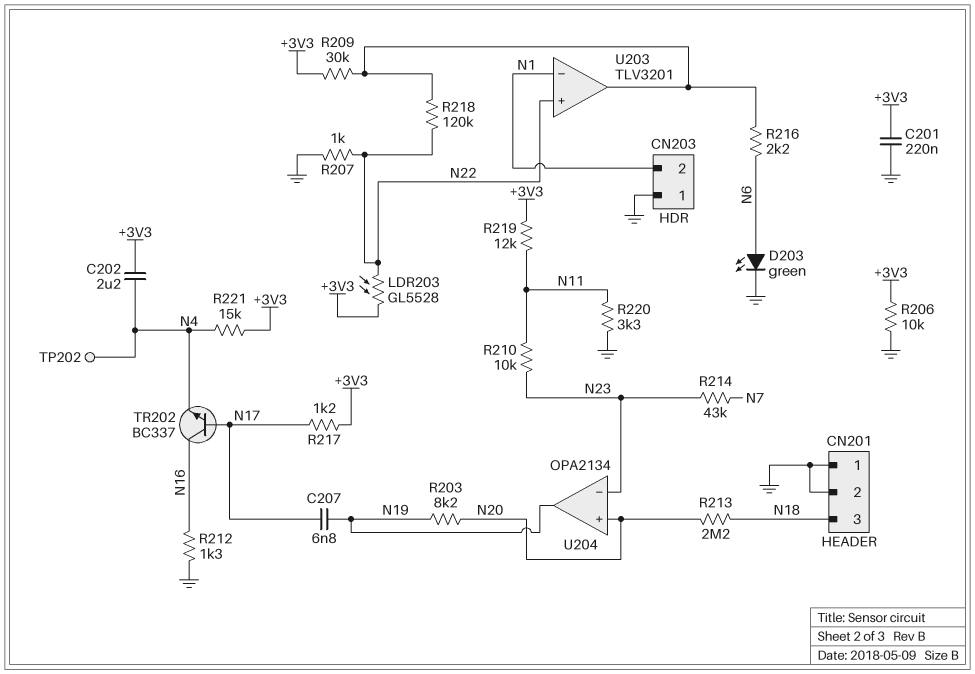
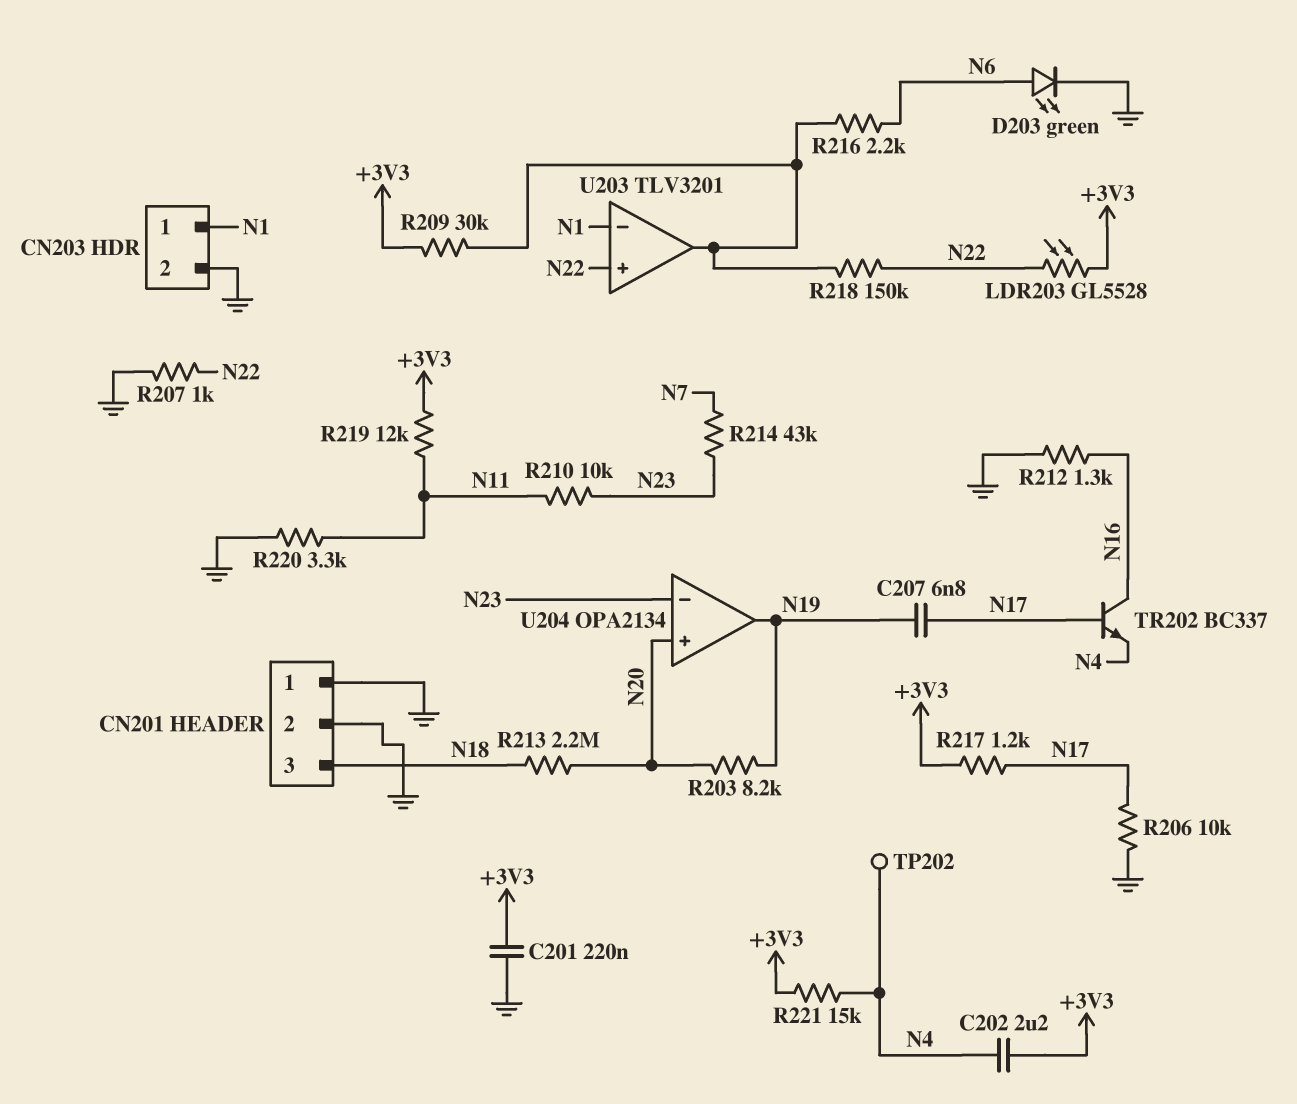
CN203 pin 1: GND -> N1
CN203 pin 2: N1 -> GND
R206: 10k (+3V3, GND) -> 10k (GND, N17)
R218: 120k (N22, U203/out) -> 150k (N22, U203/out)

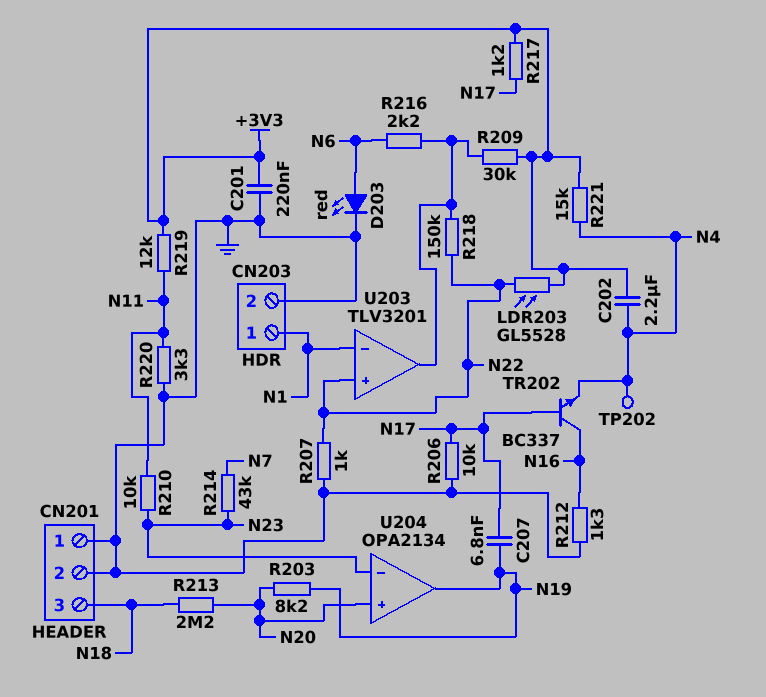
D203: LED green (A N6, K GND) -> LED red (A N6, K GND)

